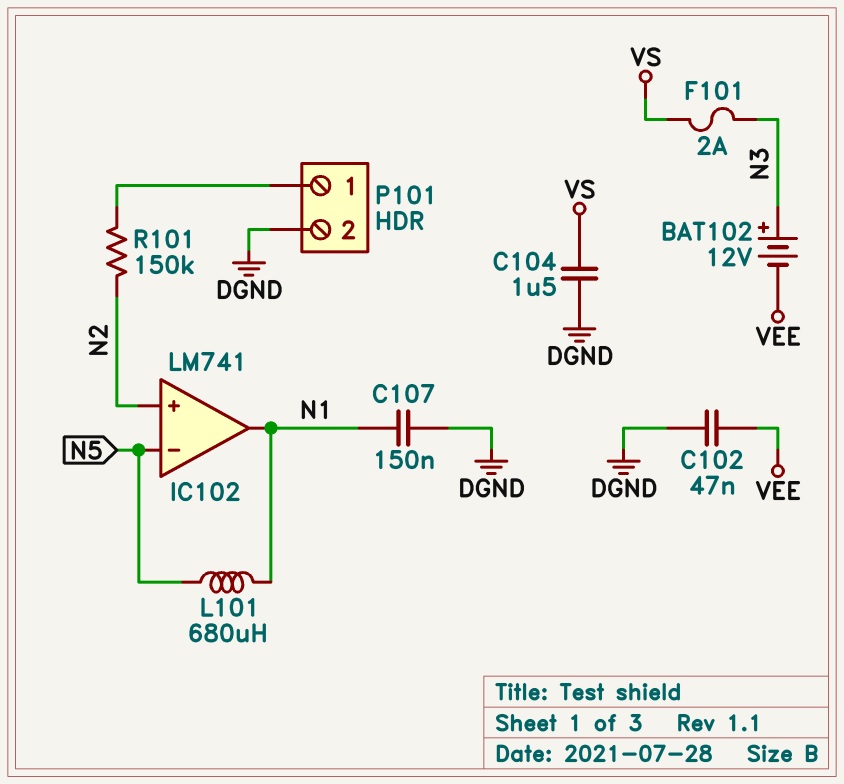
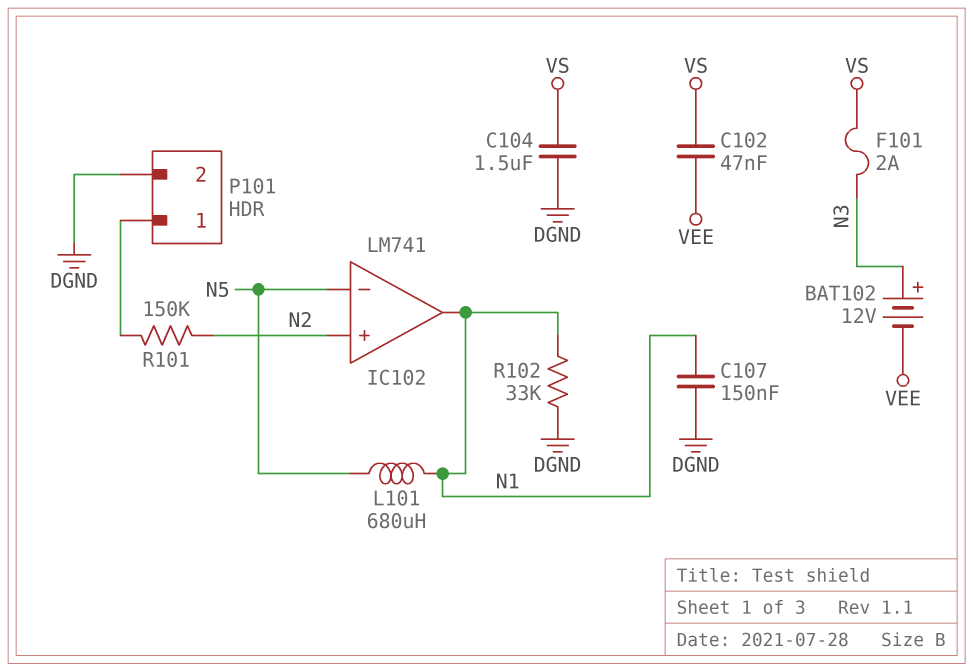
C102: 47nF (DGND, VEE) -> 47nF (VEE, VS)
R102: none -> 33k (DGND, N1)

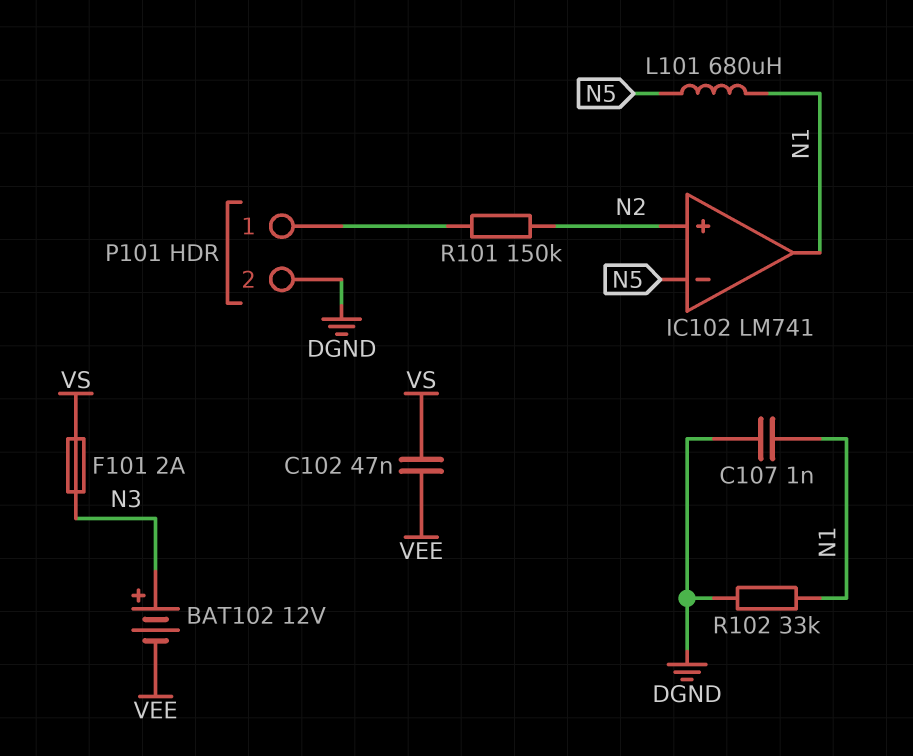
C104: 1.5uF (DGND, VS) -> none
C107: 150nF (DGND, N1) -> 1nF (DGND, N1)

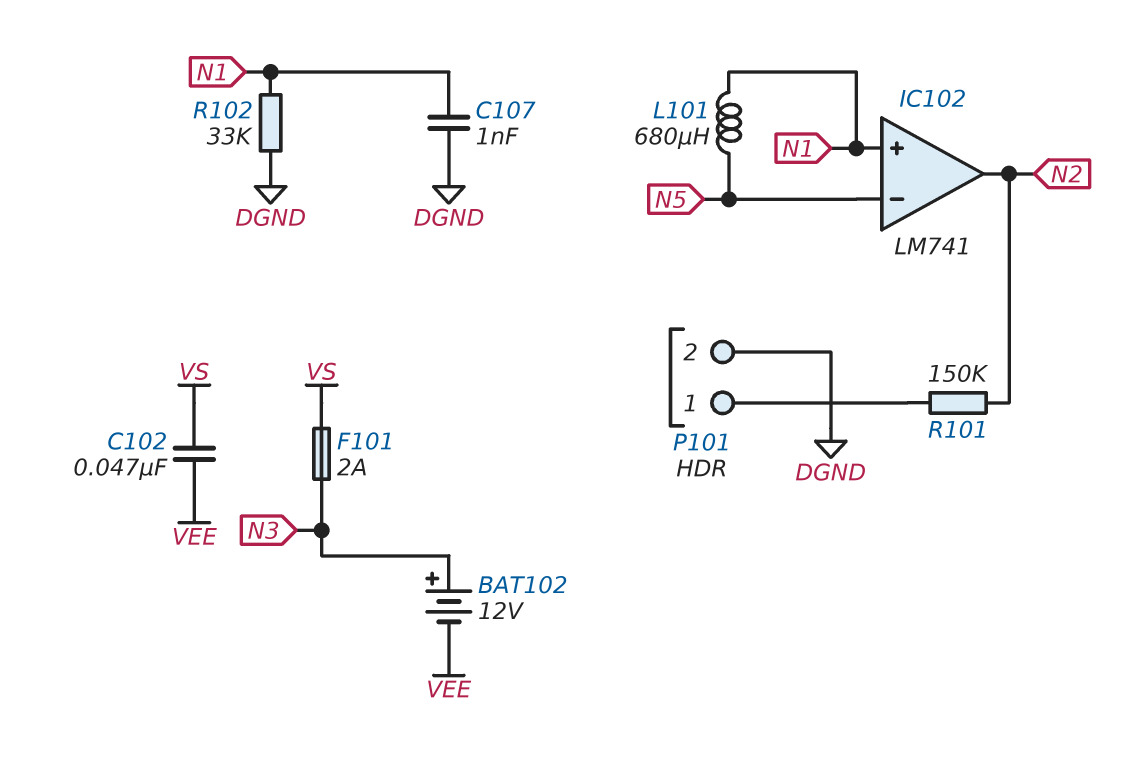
IC102 pin in+: N2 -> N1
IC102 pin out: N1 -> N2

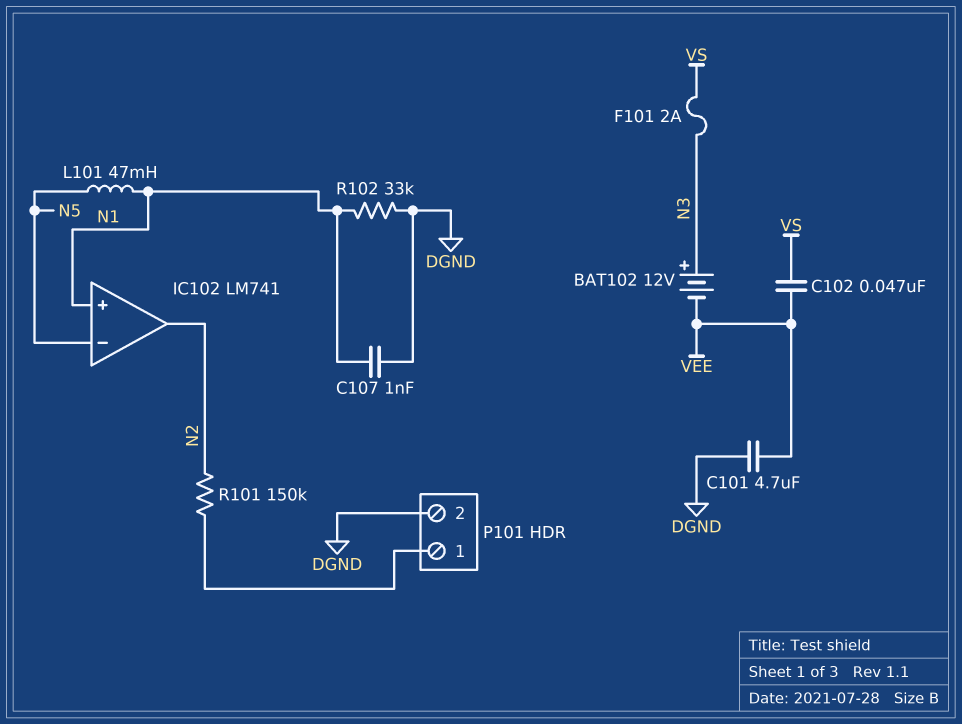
C101: none -> 4.7uF (DGND, VEE)
L101: 680uH (N1, N5) -> 47mH (N1, N5)

